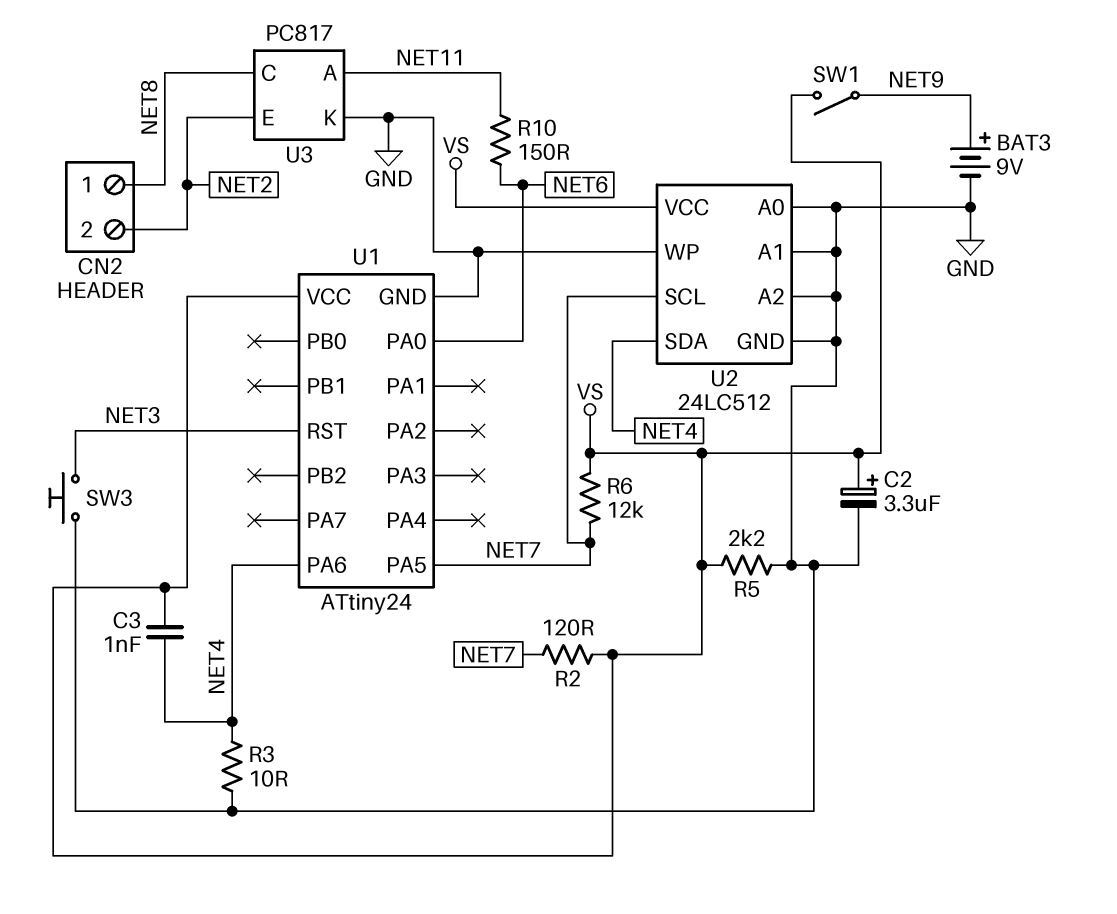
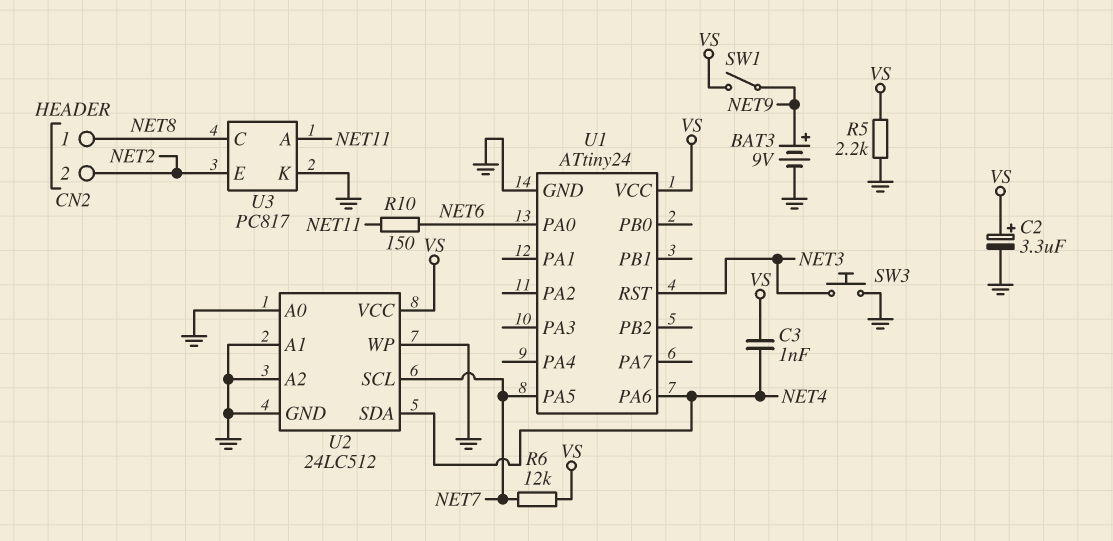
R2: 120 (NET7, VS) -> none
R3: 10 (GND, NET4) -> none

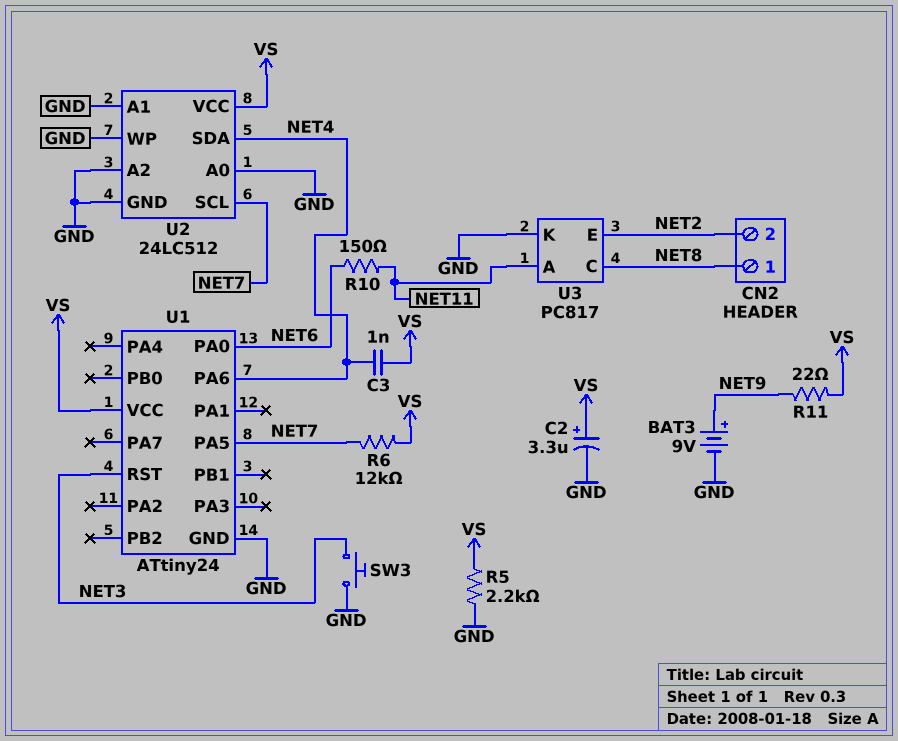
R11: none -> 22 (NET9, VS)
SW1: switch (NET9, VS) -> none

